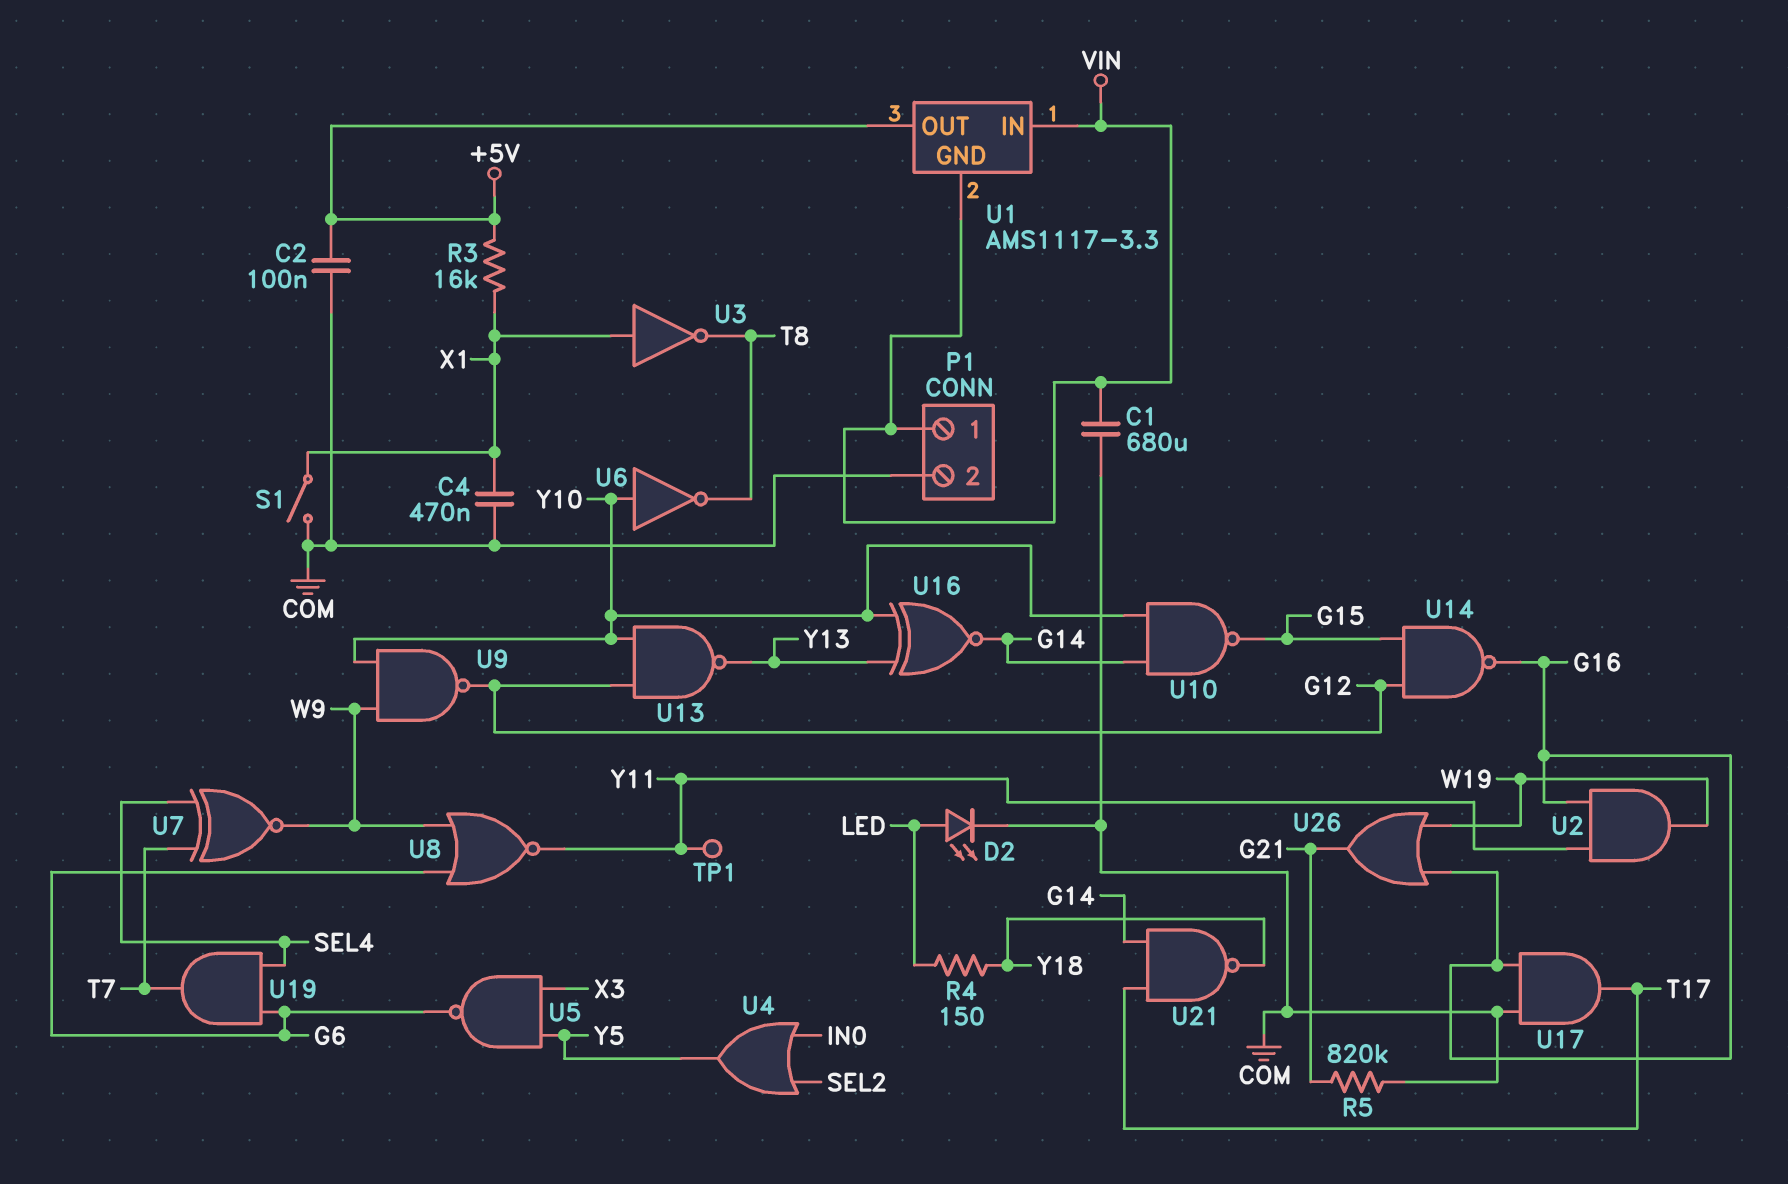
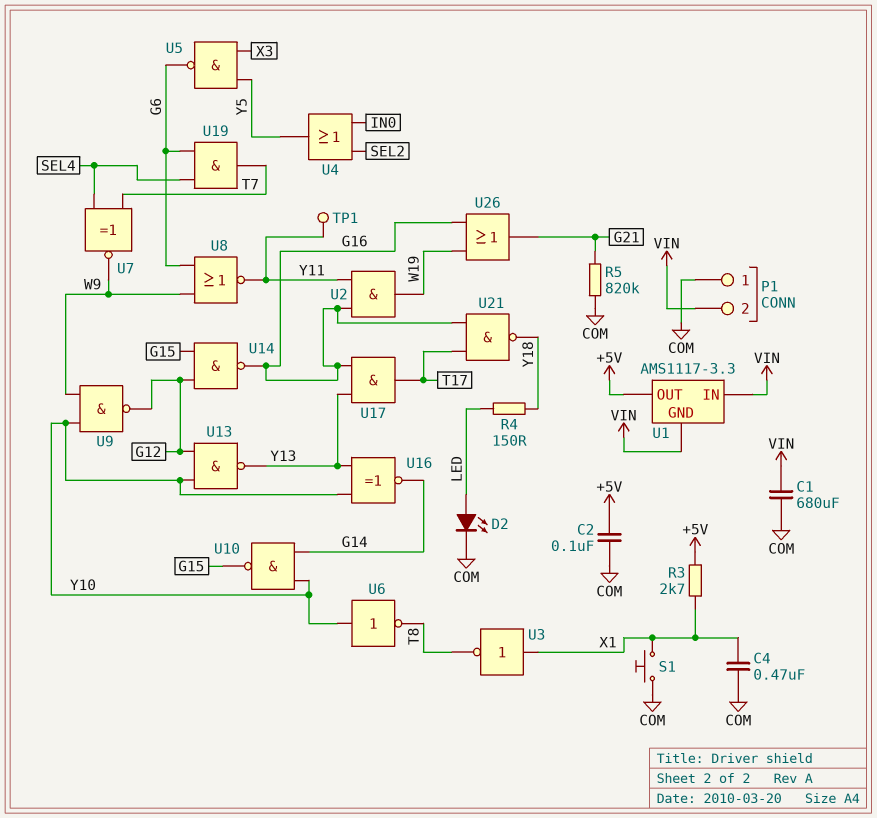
P1 pin 1: VIN -> COM
P1 pin 2: COM -> VIN
R3: 16k (+5V, X1) -> 2.7k (+5V, X1)
S1: switch (COM, X1) -> button (COM, X1)
U17: AND (in COM, in G16, out T17) -> AND (in G16, in Y13, out T17)
U21: NAND (in G14, in T17, out Y18) -> NAND (in G16, in T17, out Y18)

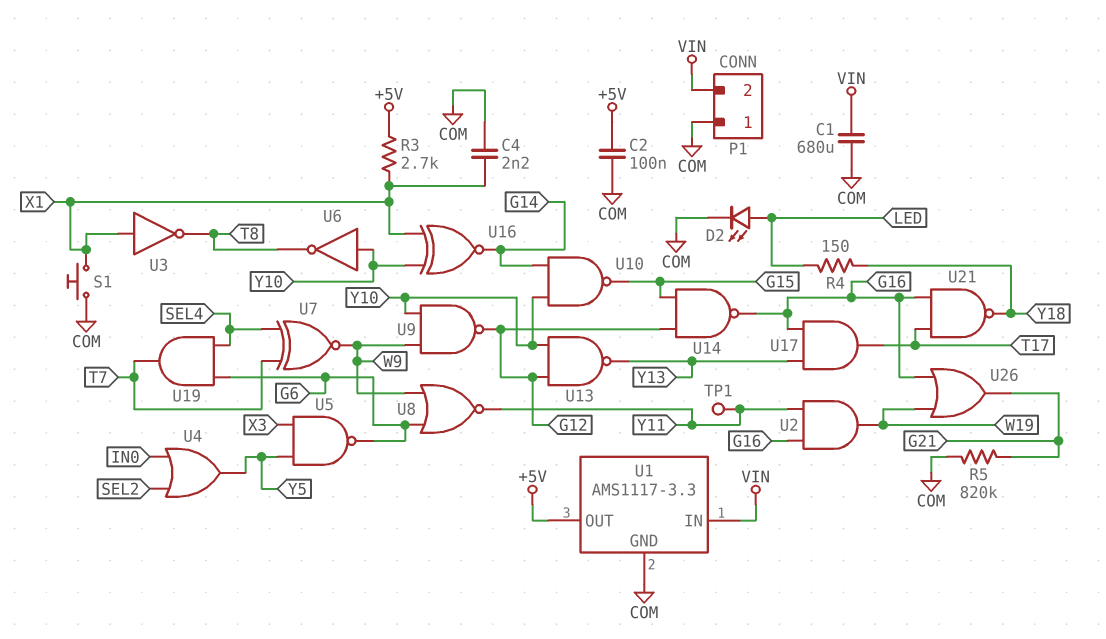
C4: 470nF (COM, X1) -> 2.2nF (COM, X1)
U1 pin GND: VIN -> COM
U16: XNOR (in Y10, in Y13, out G14) -> XNOR (in X1, in Y10, out G14)

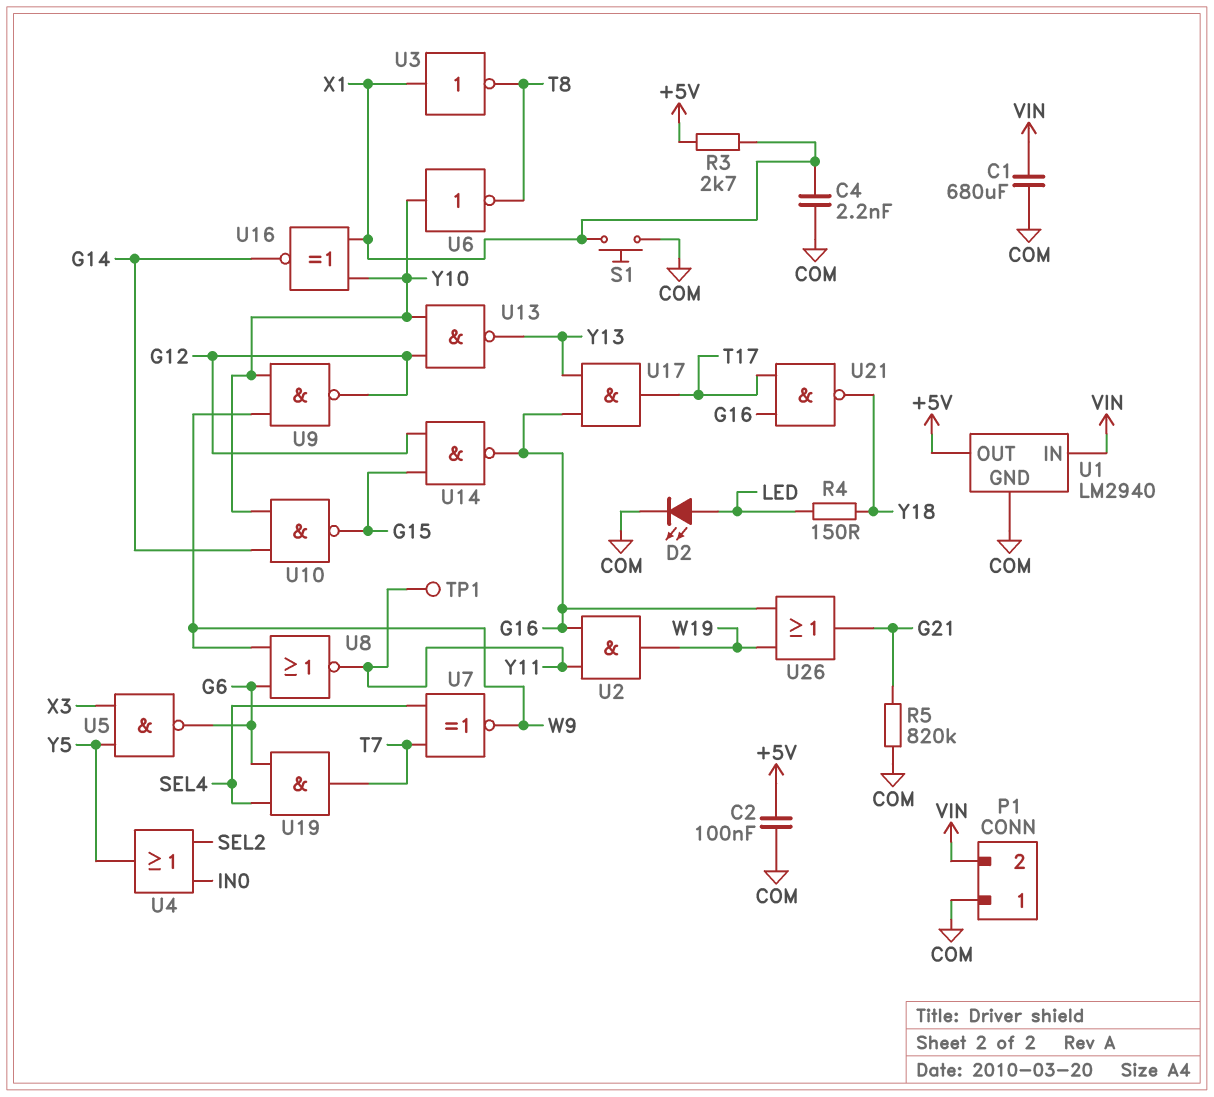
U1: AMS1117-3.3 -> LM2940

